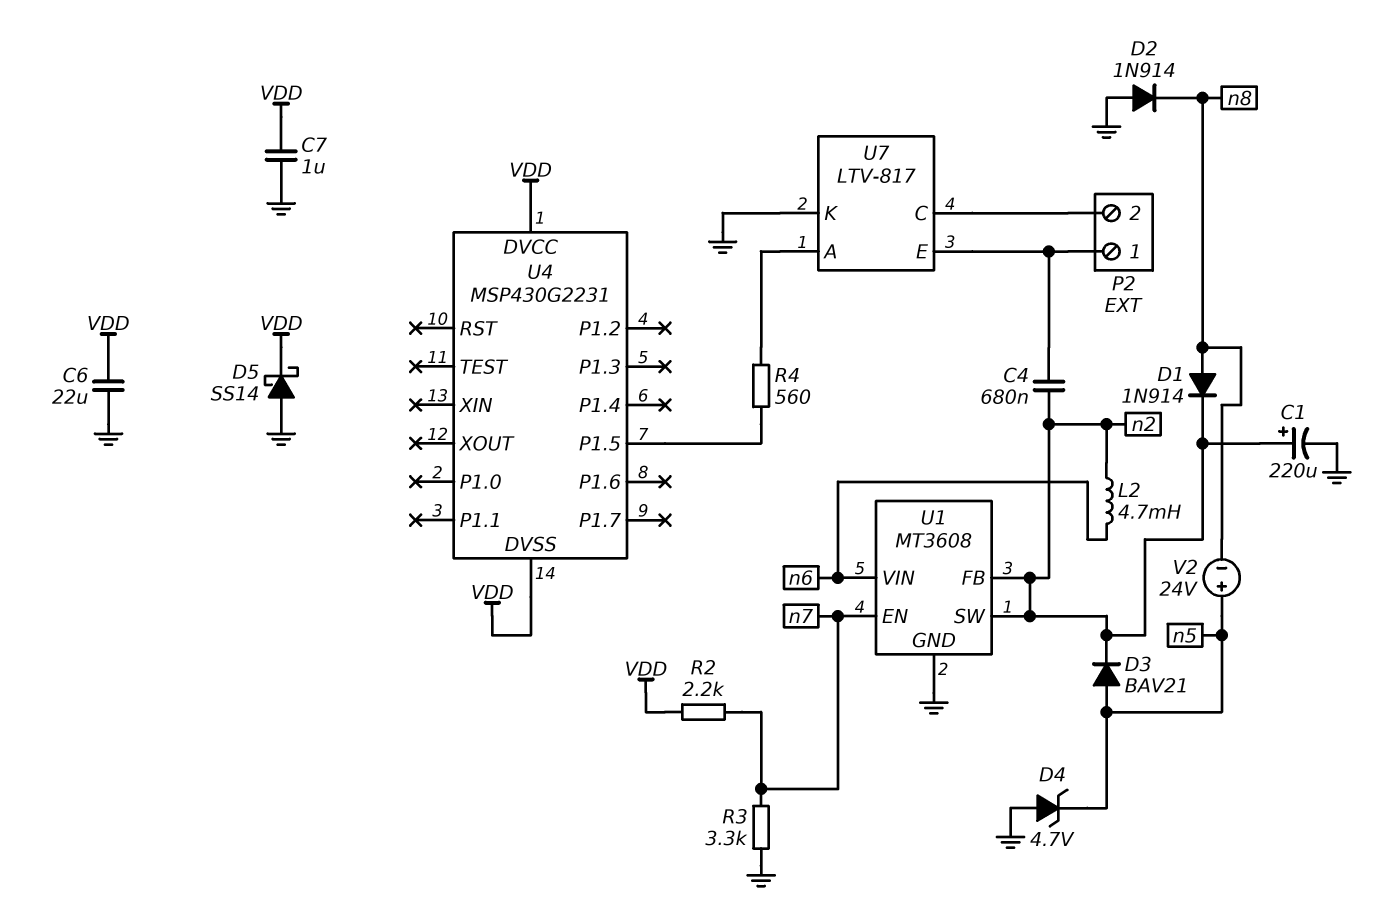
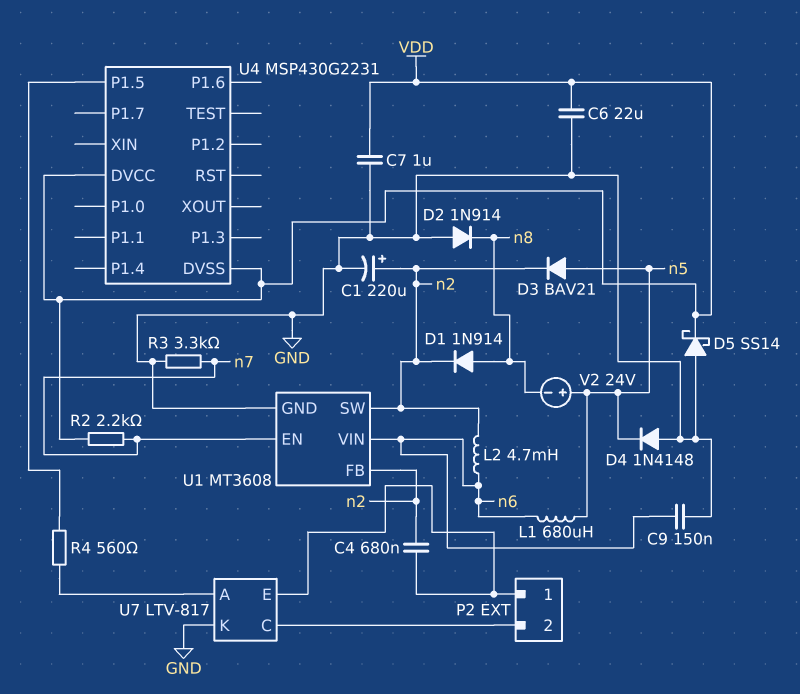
C9: none -> 150nF (GND, n6)
D4: zener 4.7V (A GND, K n5) -> diode 1N4148 (A GND, K n5)
L1: none -> 680uH (n5, n6)

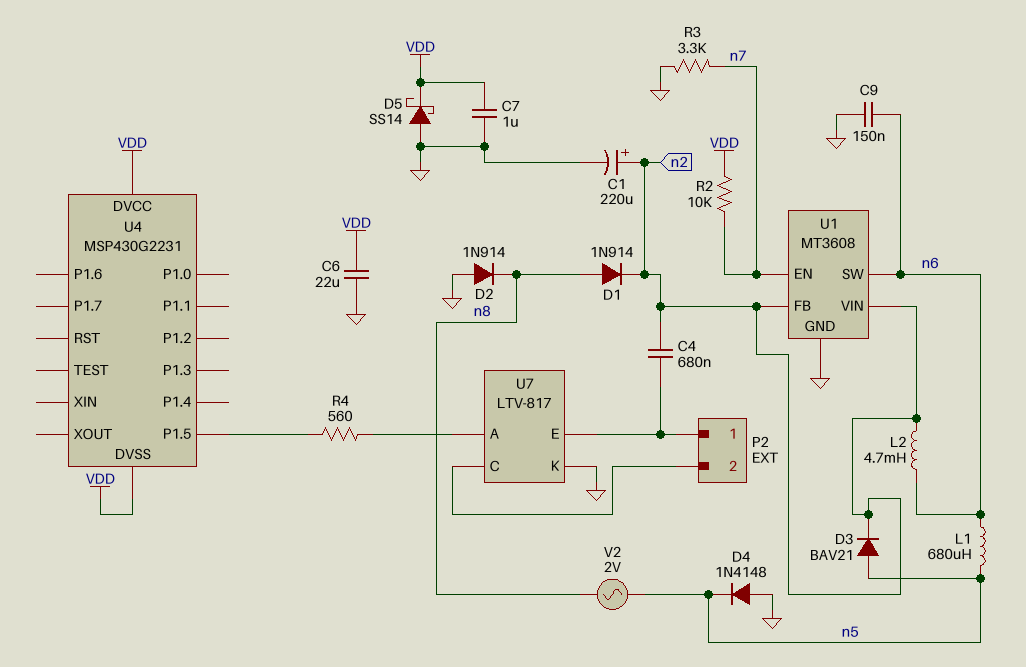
R2: 2.2k (VDD, n7) -> 10k (VDD, n7)
U1 pin SW: n2 -> n6
U1 pin VIN: n6 -> n2
V2: 24V (plus n5, minus n8) -> AC 2V (n5, n8)

